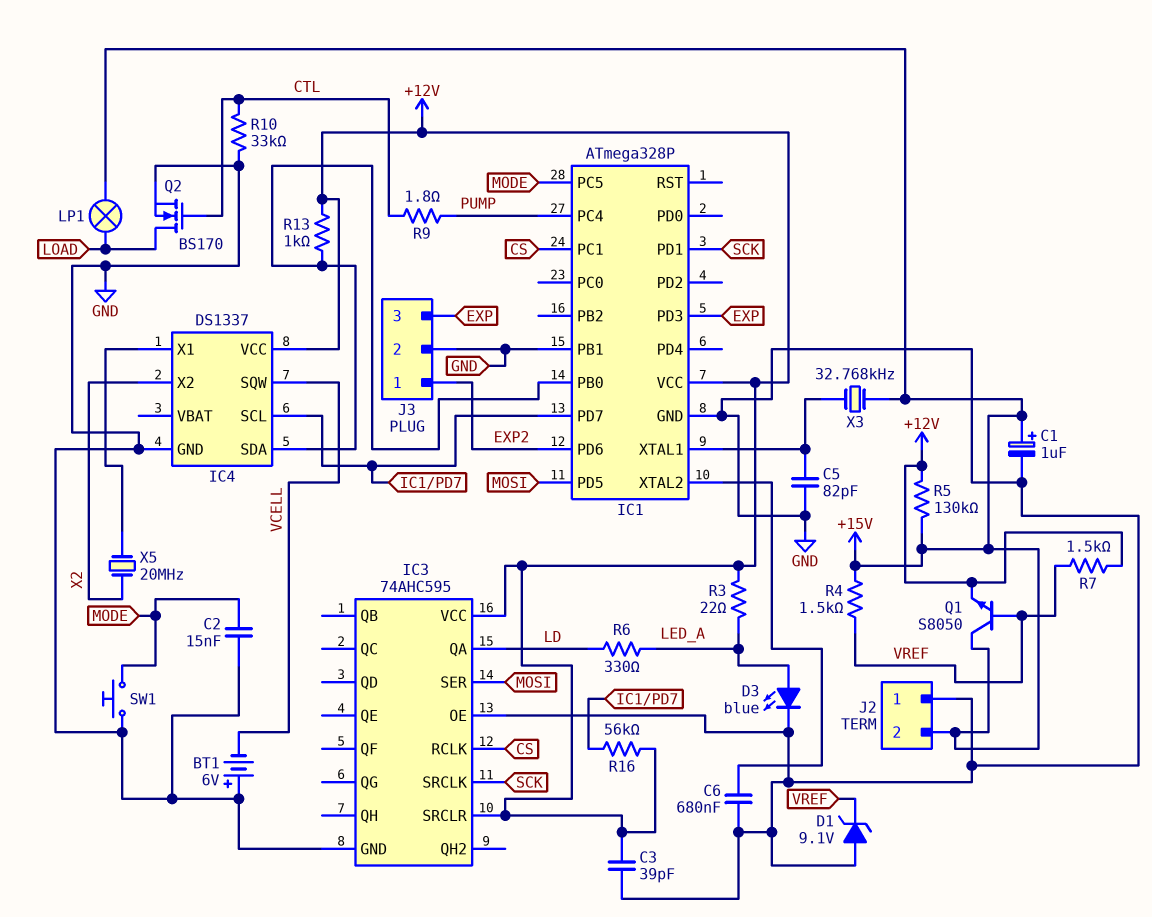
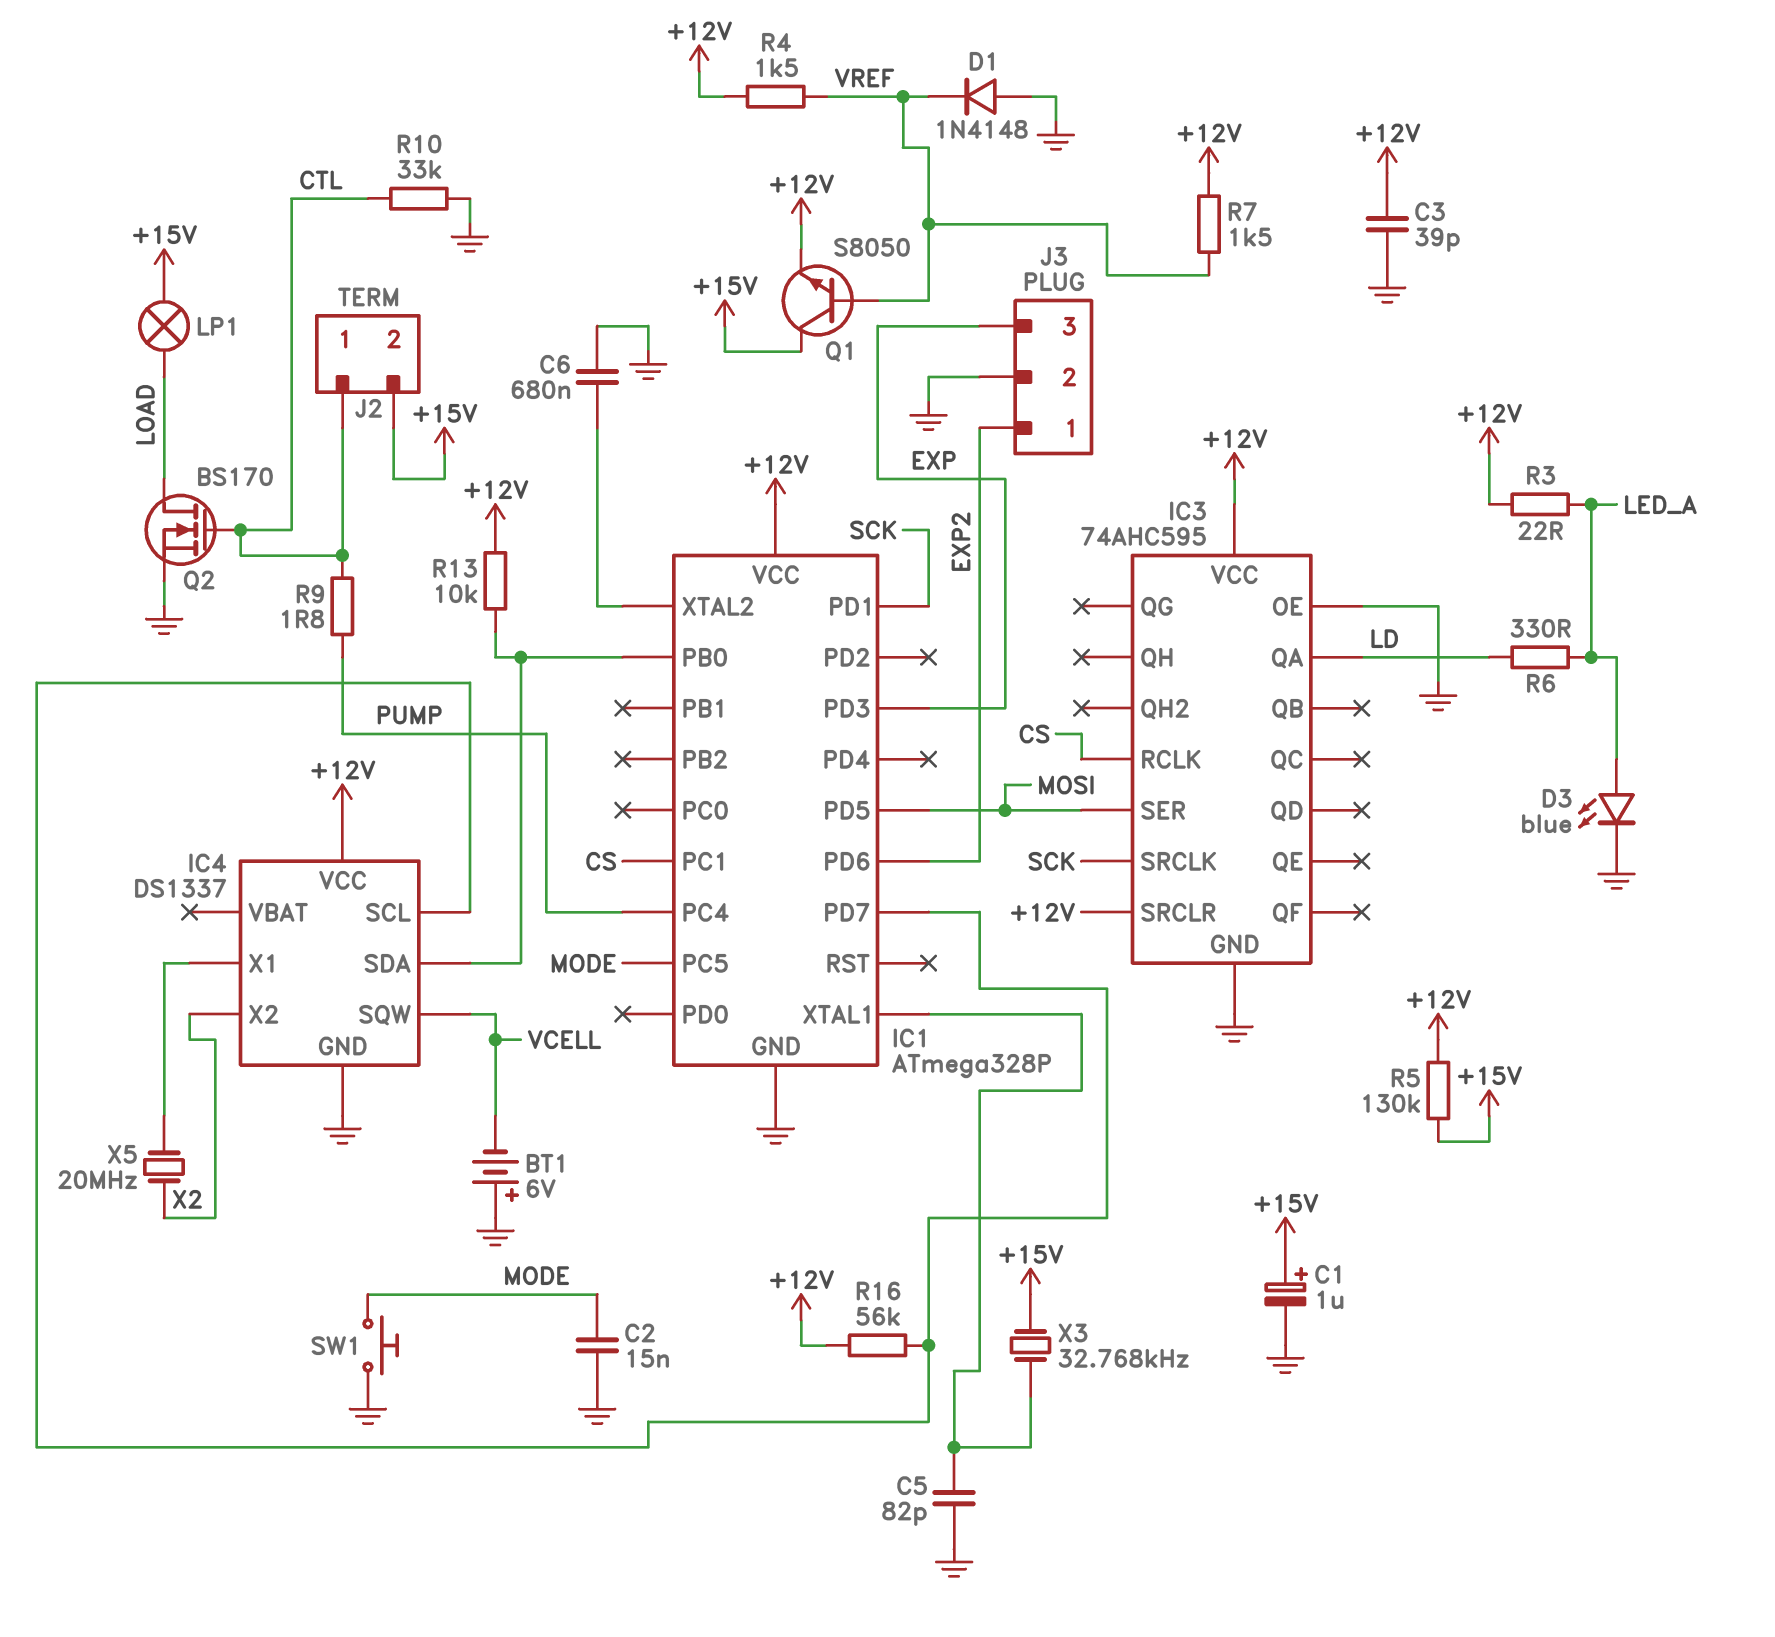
D1: zener 9.1V (A GND, K VREF) -> diode 1N4148 (A GND, K VREF)
IC1 pin PB1: GND -> none
J2 pin 1: GND -> CTL
R4: 1.5k (+15V, VREF) -> 1.5k (+12V, VREF)
R13: 1k (+12V, IC1/PB0) -> 10k (+12V, IC1/PB0)

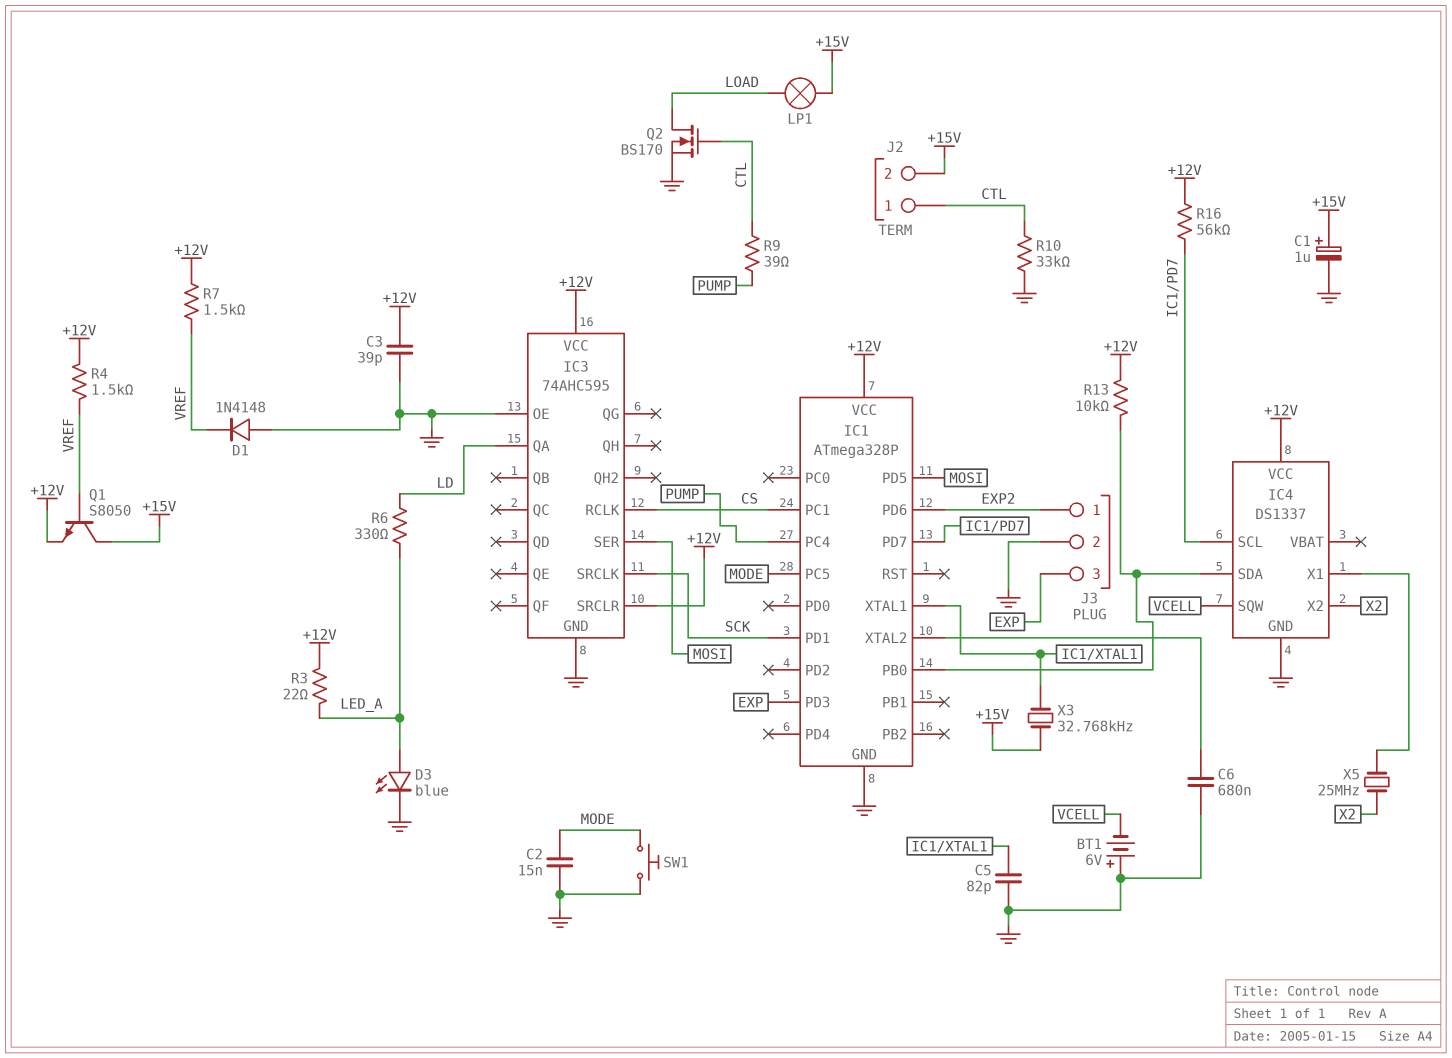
R5: 130k (+12V, +15V) -> none
R9: 1.8 (CTL, PUMP) -> 39 (CTL, PUMP)
X5: 20MHz (IC4/X1, X2) -> 25MHz (IC4/X1, X2)

